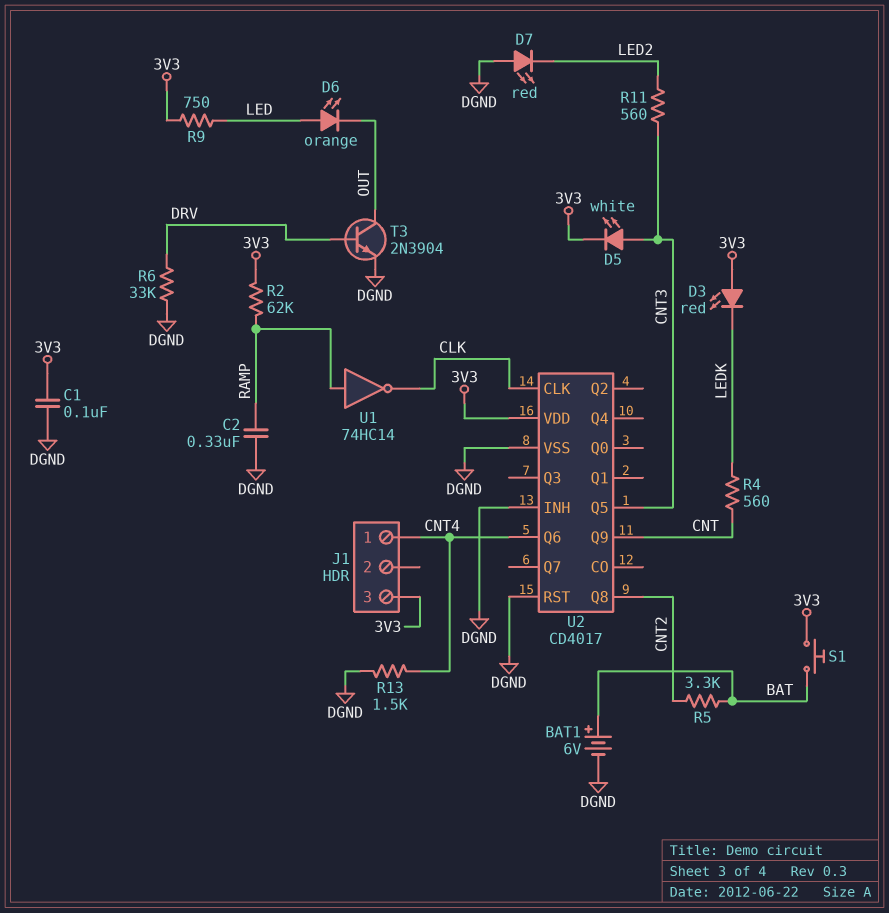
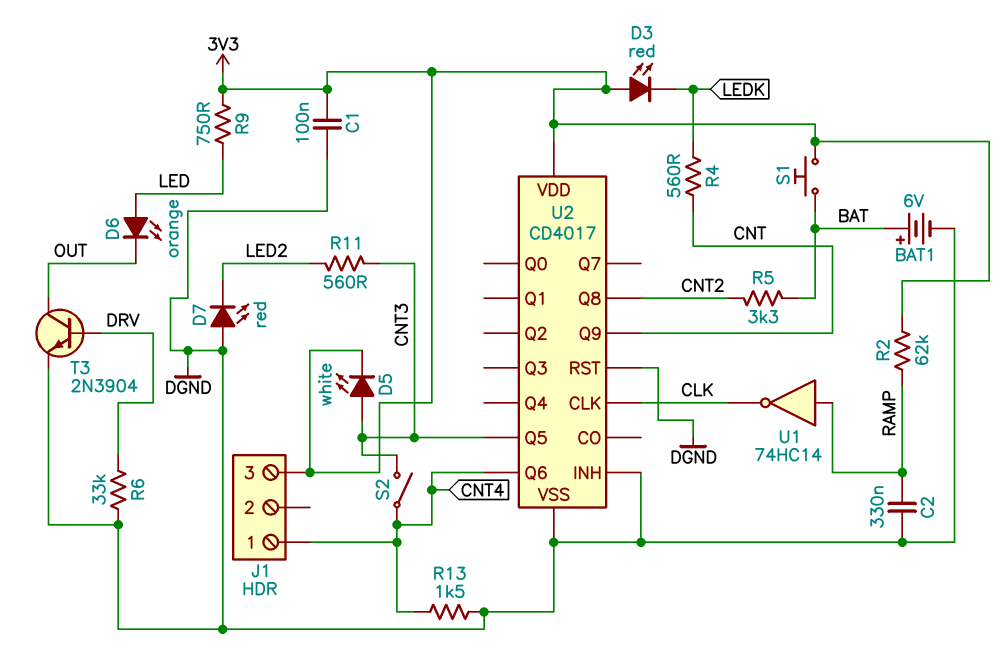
S2: none -> switch (CNT3, CNT4)

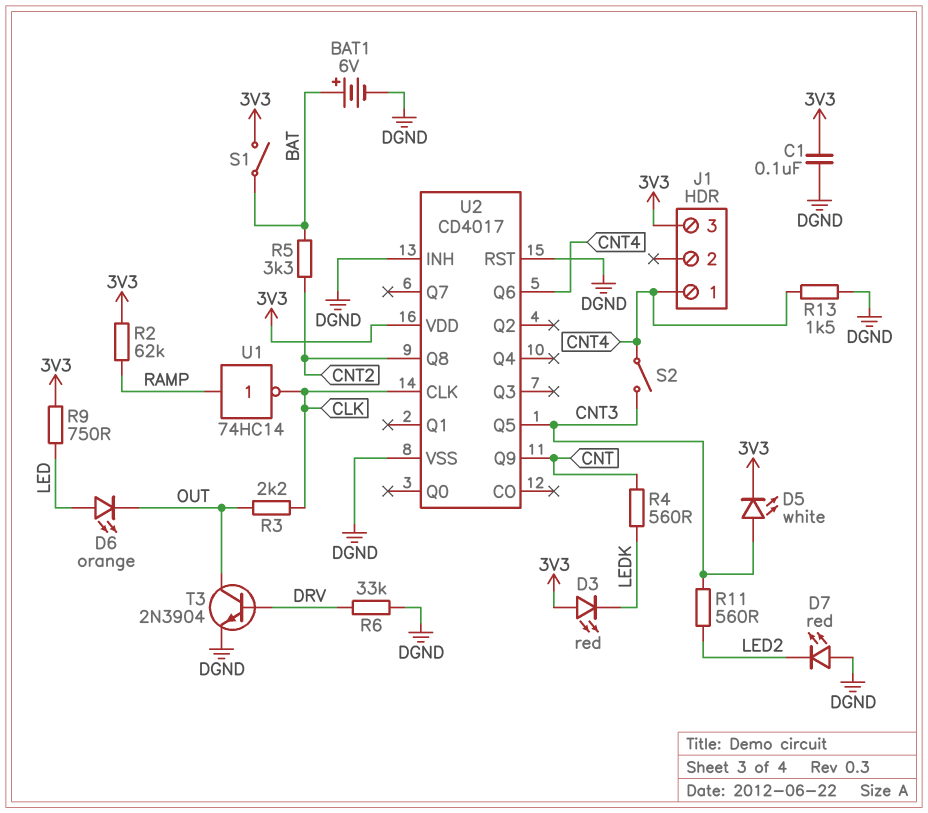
C2: 330nF (DGND, RAMP) -> none
R3: none -> 2.2k (CLK, OUT)
S1: button (3V3, BAT) -> switch (3V3, BAT)

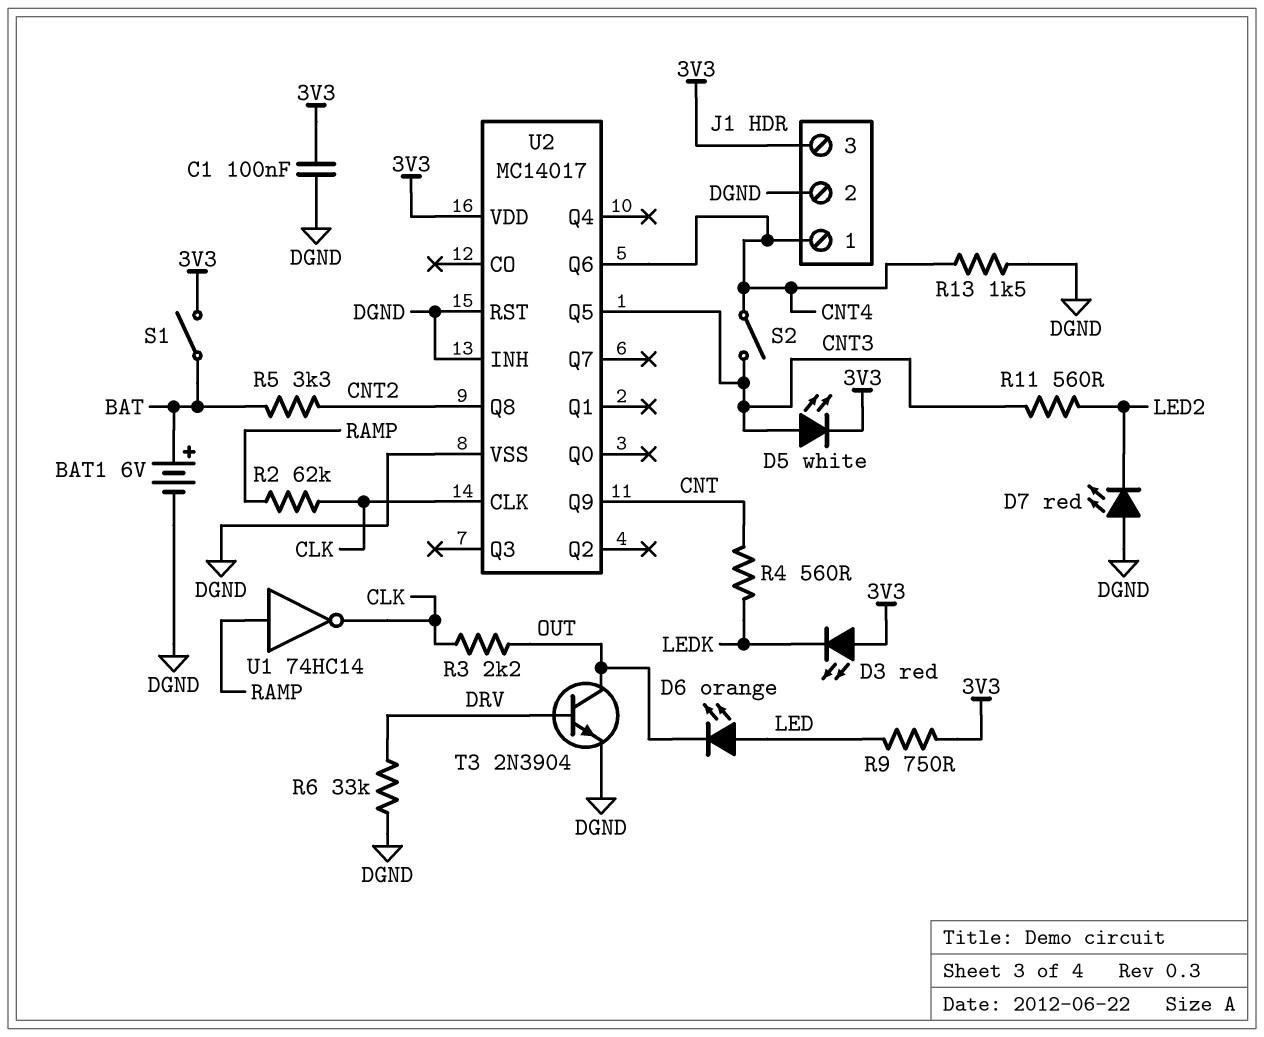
J1 pin 2: none -> DGND
R2: 62k (3V3, RAMP) -> 62k (CLK, RAMP)
U2: CD4017 -> MC14017

